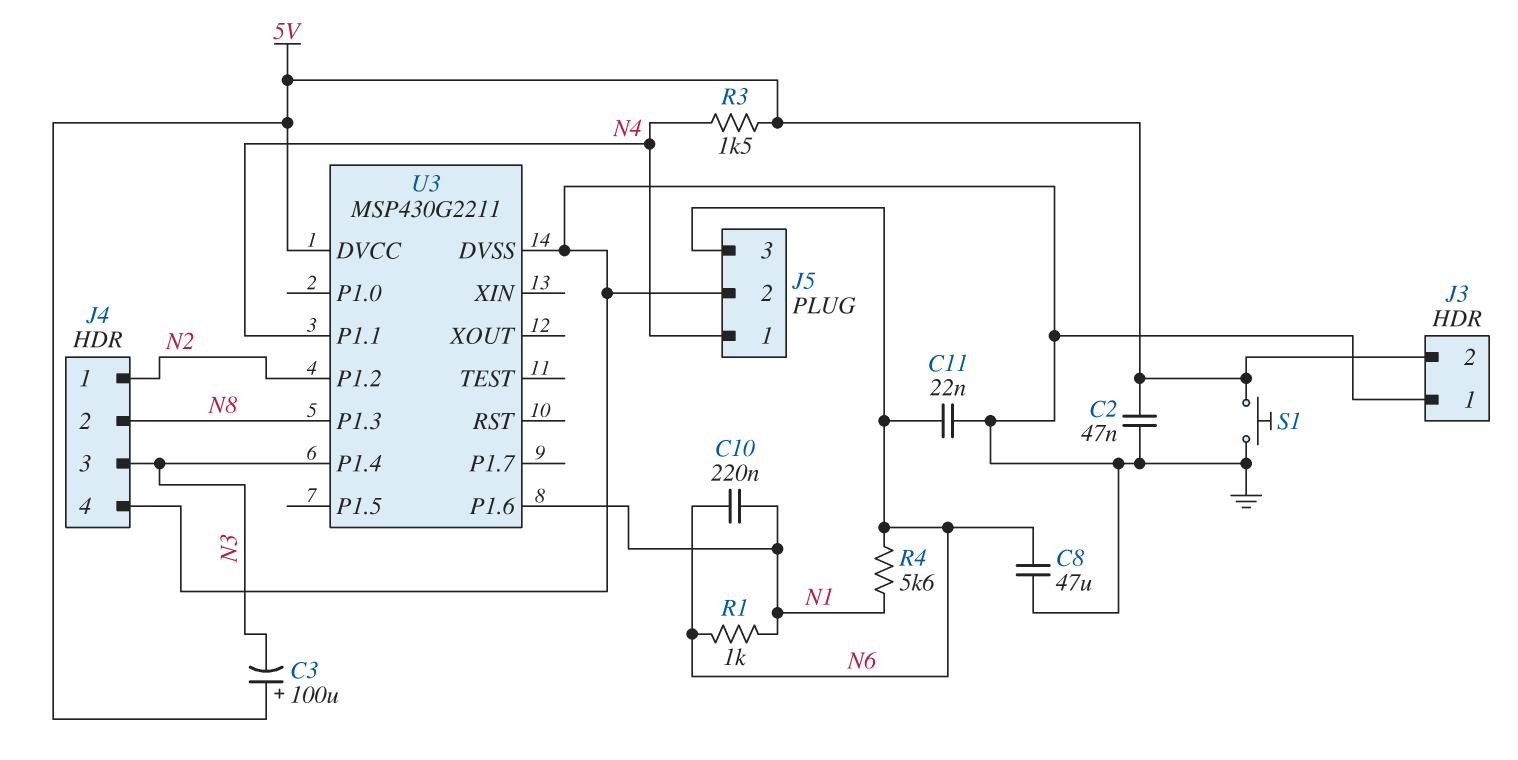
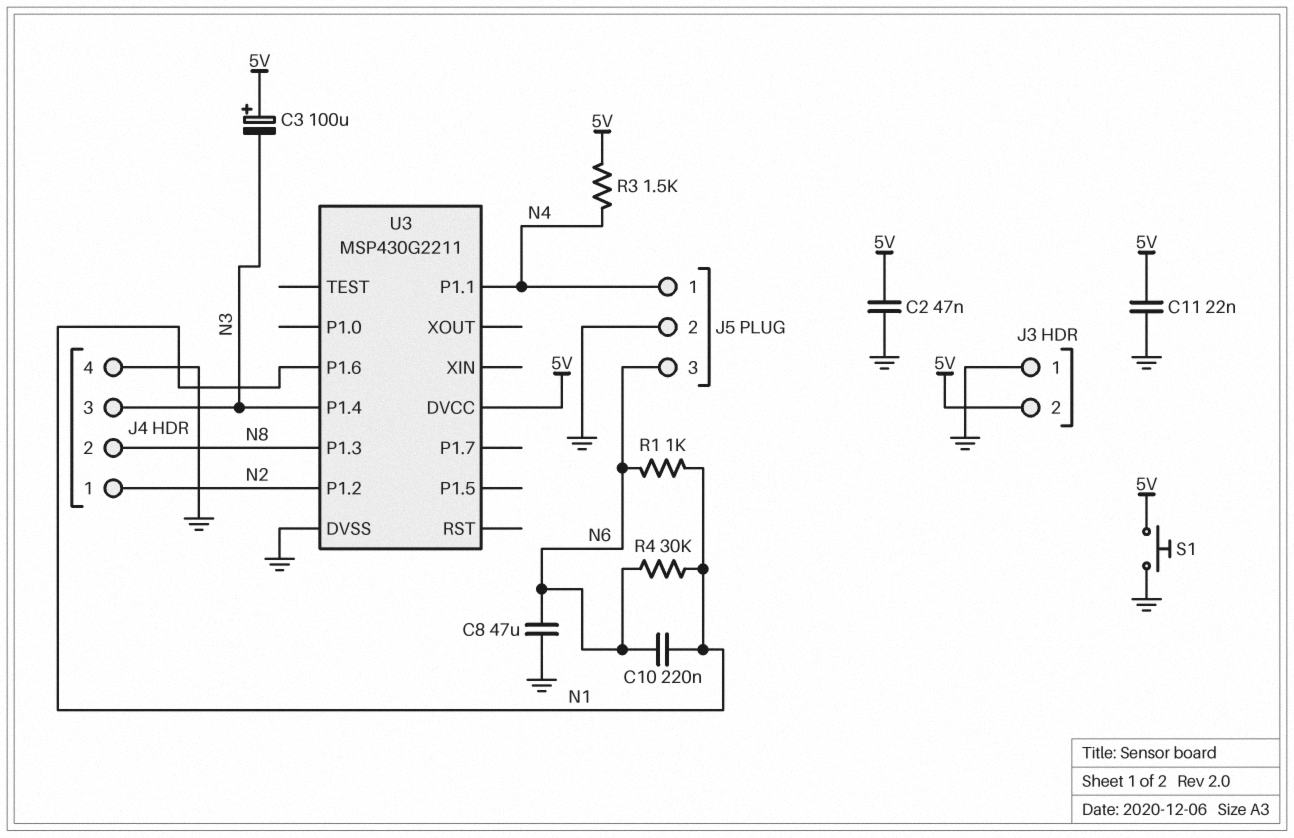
C11: 22nF (GND, N6) -> 22nF (5V, GND)
R4: 5.6k (N1, N6) -> 30k (N1, N6)

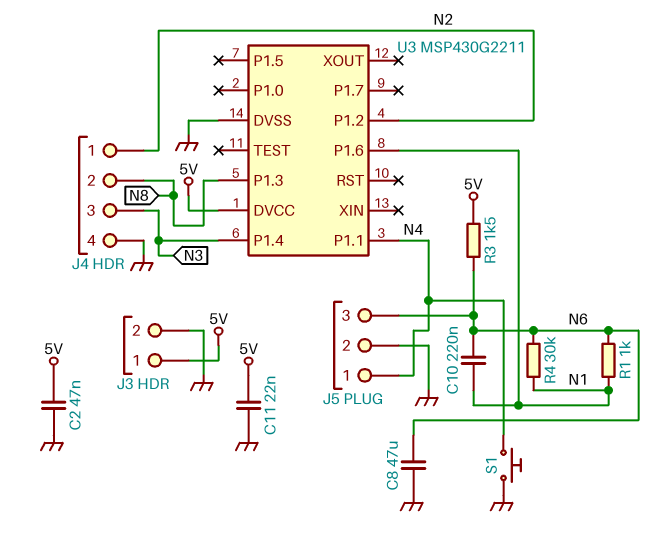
C3: 100uF (plus 5V, minus N3) -> none
J3 pin 1: GND -> 5V
J3 pin 2: 5V -> GND
R3: 1.5k (5V, N4) -> 1.5k (5V, N6)
S1: button (5V, GND) -> button (GND, N4)

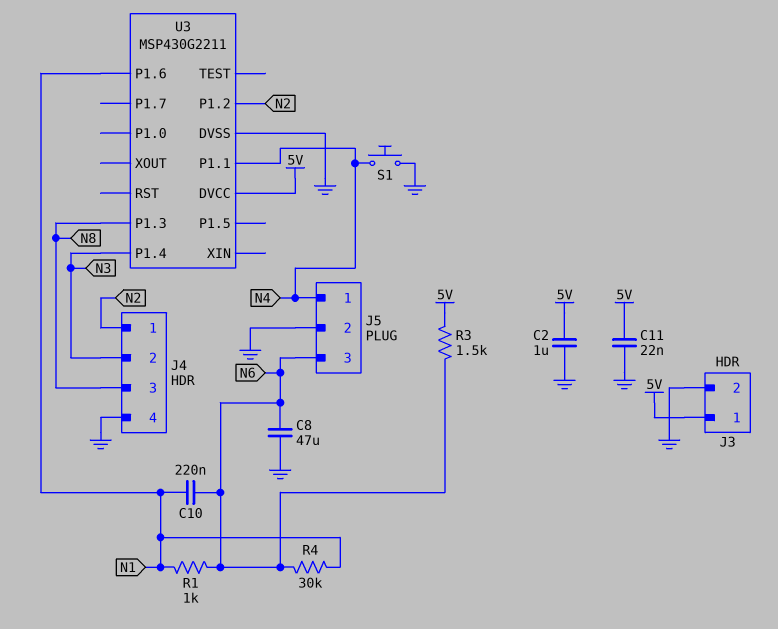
C2: 47nF (5V, GND) -> 1uF (5V, GND)
J4 pin 2: N8 -> N3
J4 pin 3: N3 -> N8

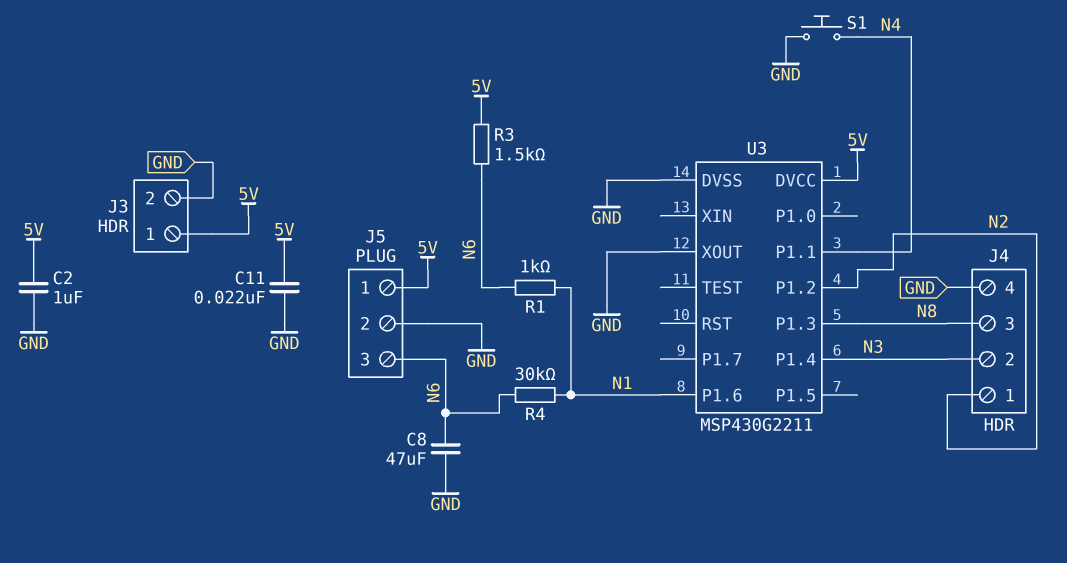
C10: 220nF (N1, N6) -> none
J5 pin 1: N4 -> 5V
U3 pin XOUT: none -> GND

